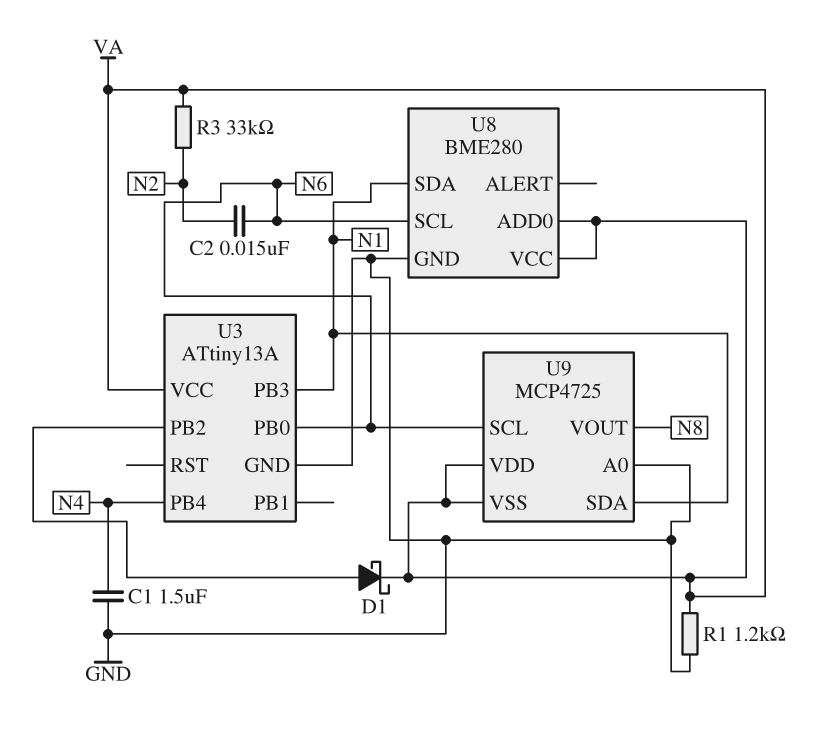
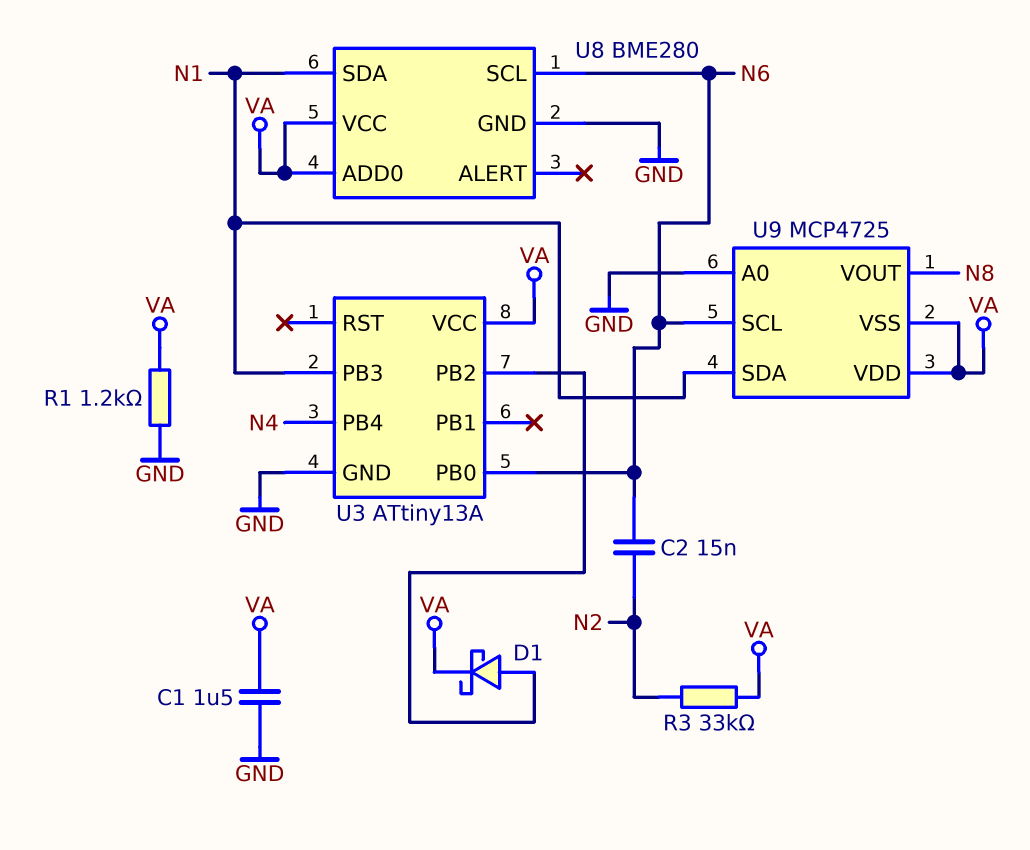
C1: 1.5uF (GND, N4) -> 1.5uF (GND, VA)

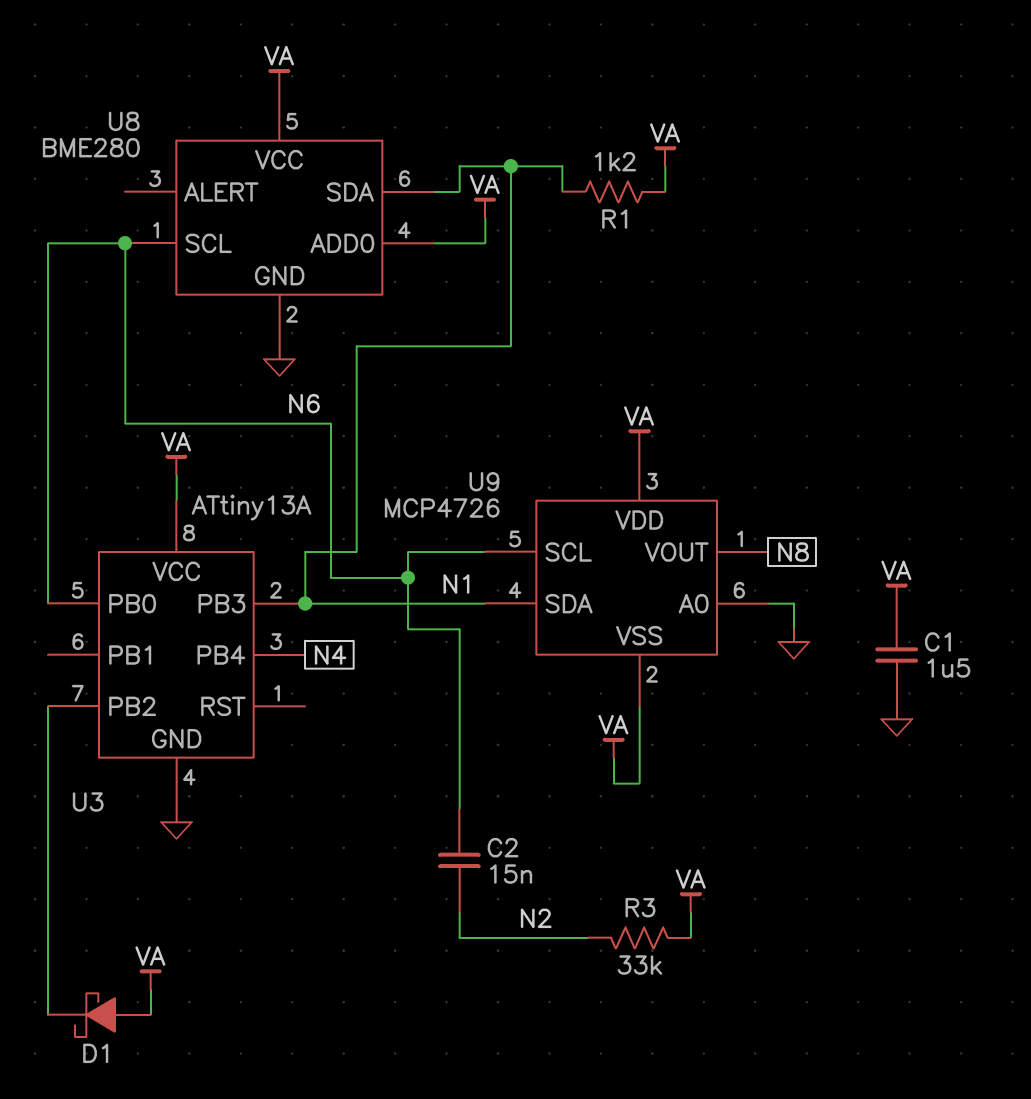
D1: schottky (A U3/PB2, K VA) -> schottky (A VA, K U3/PB2)
R1: 1.2k (GND, VA) -> 1.2k (N1, VA)
U9: MCP4725 -> MCP4726

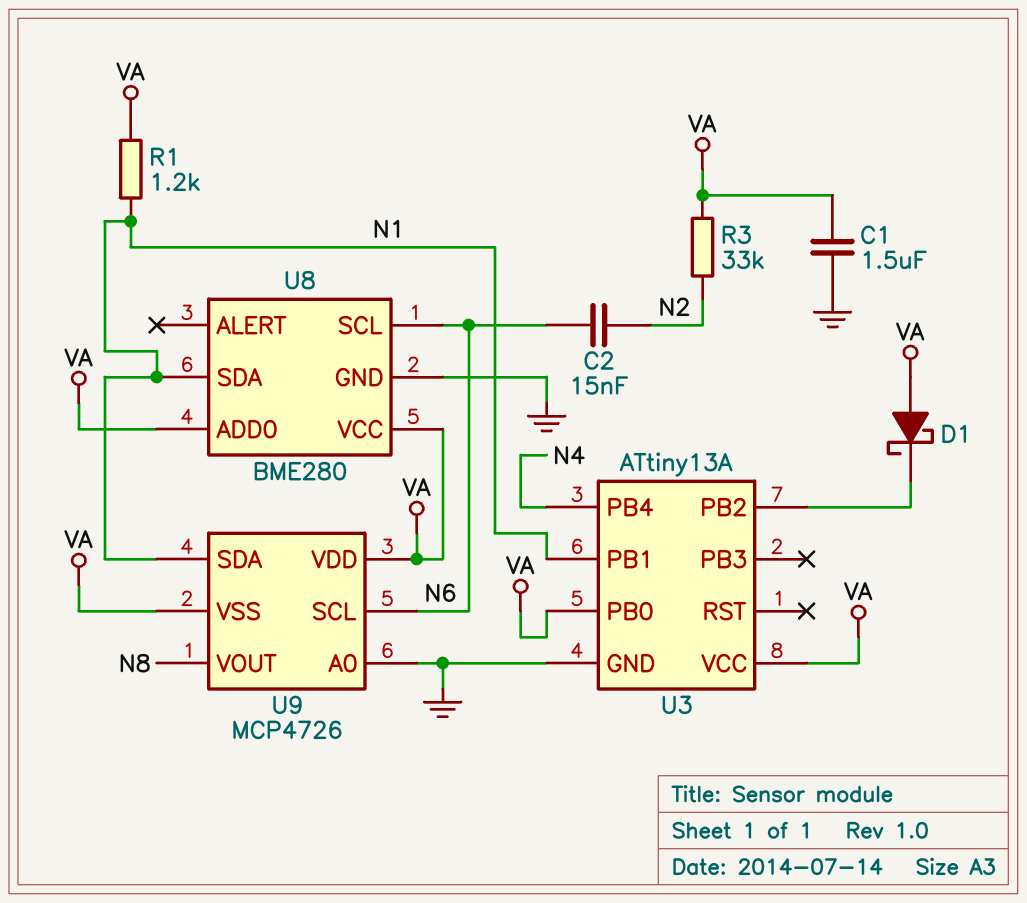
U3 pin PB0: N6 -> VA
U3 pin PB1: none -> N1
U3 pin PB3: N1 -> none

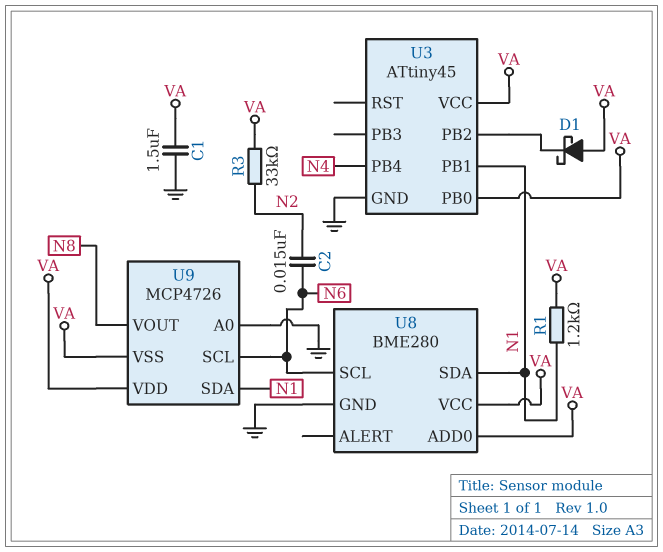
U3: ATtiny13A -> ATtiny45

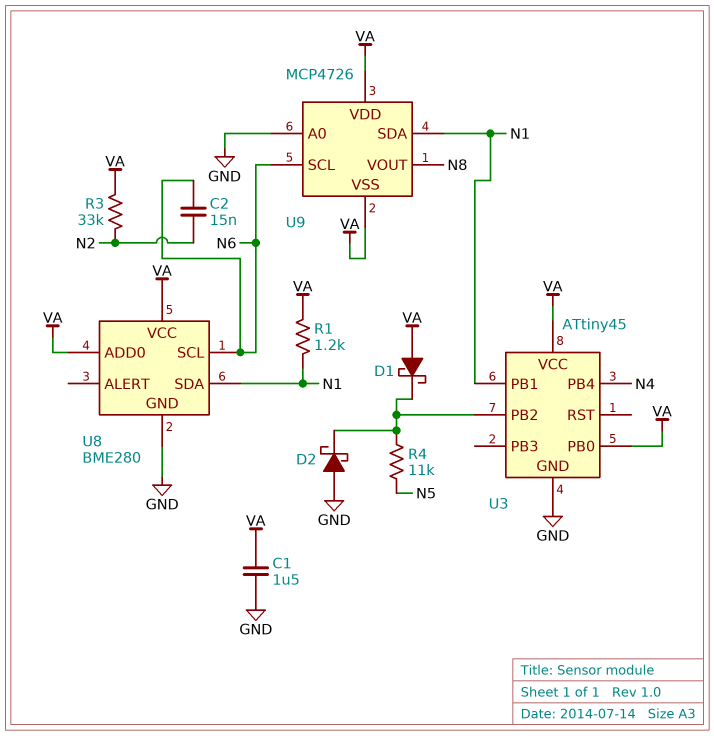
D2: none -> schottky (A GND, K U3/PB2)
R4: none -> 11k (N5, U3/PB2)

